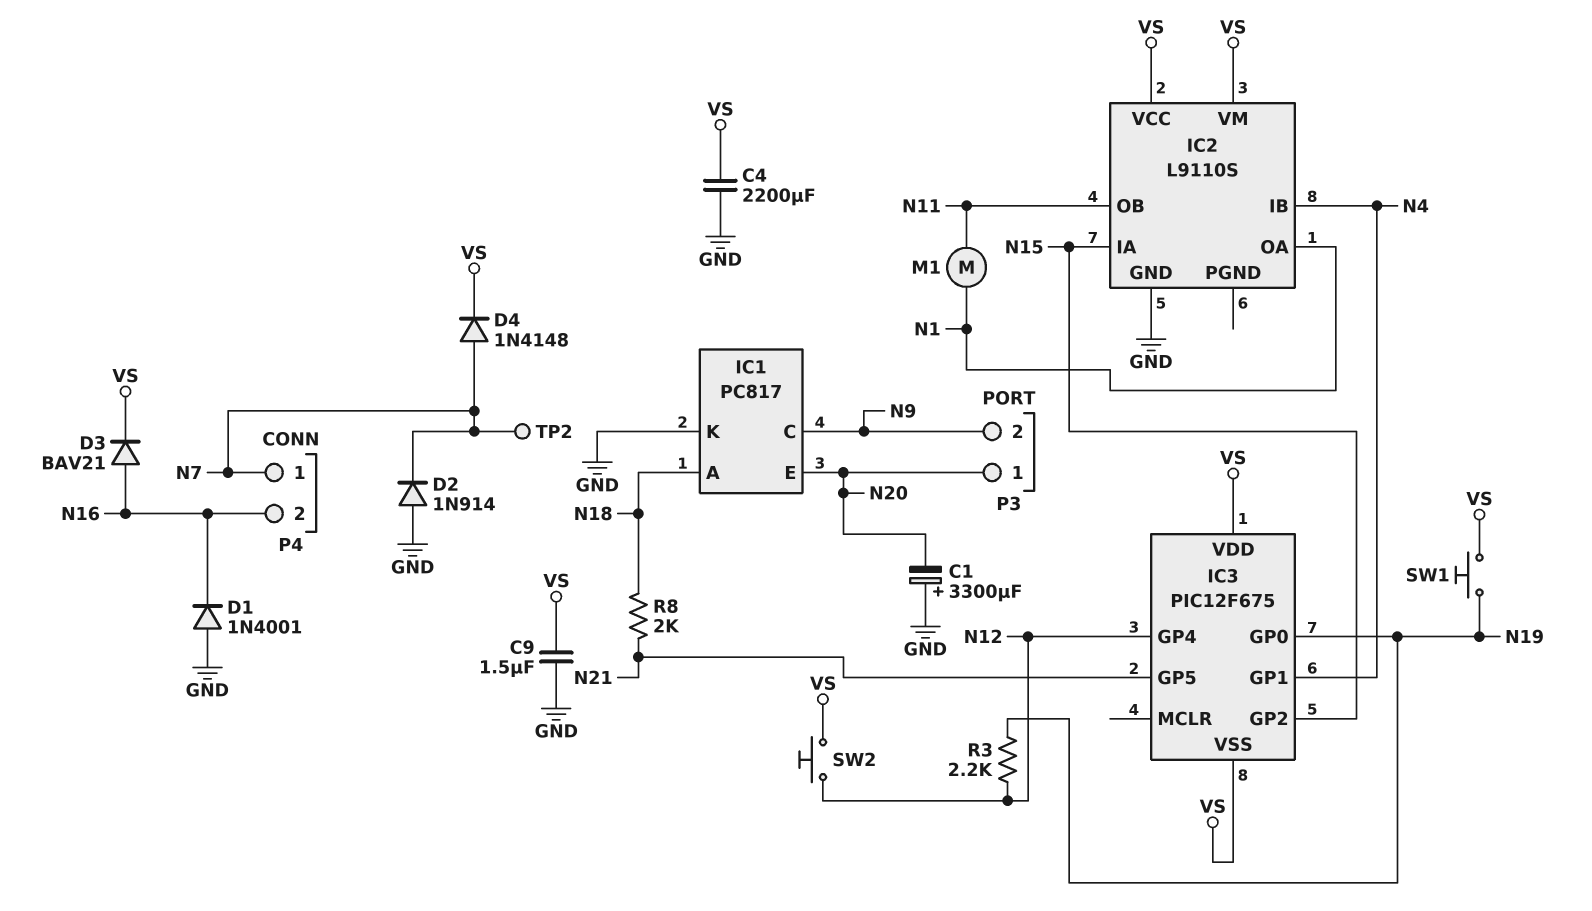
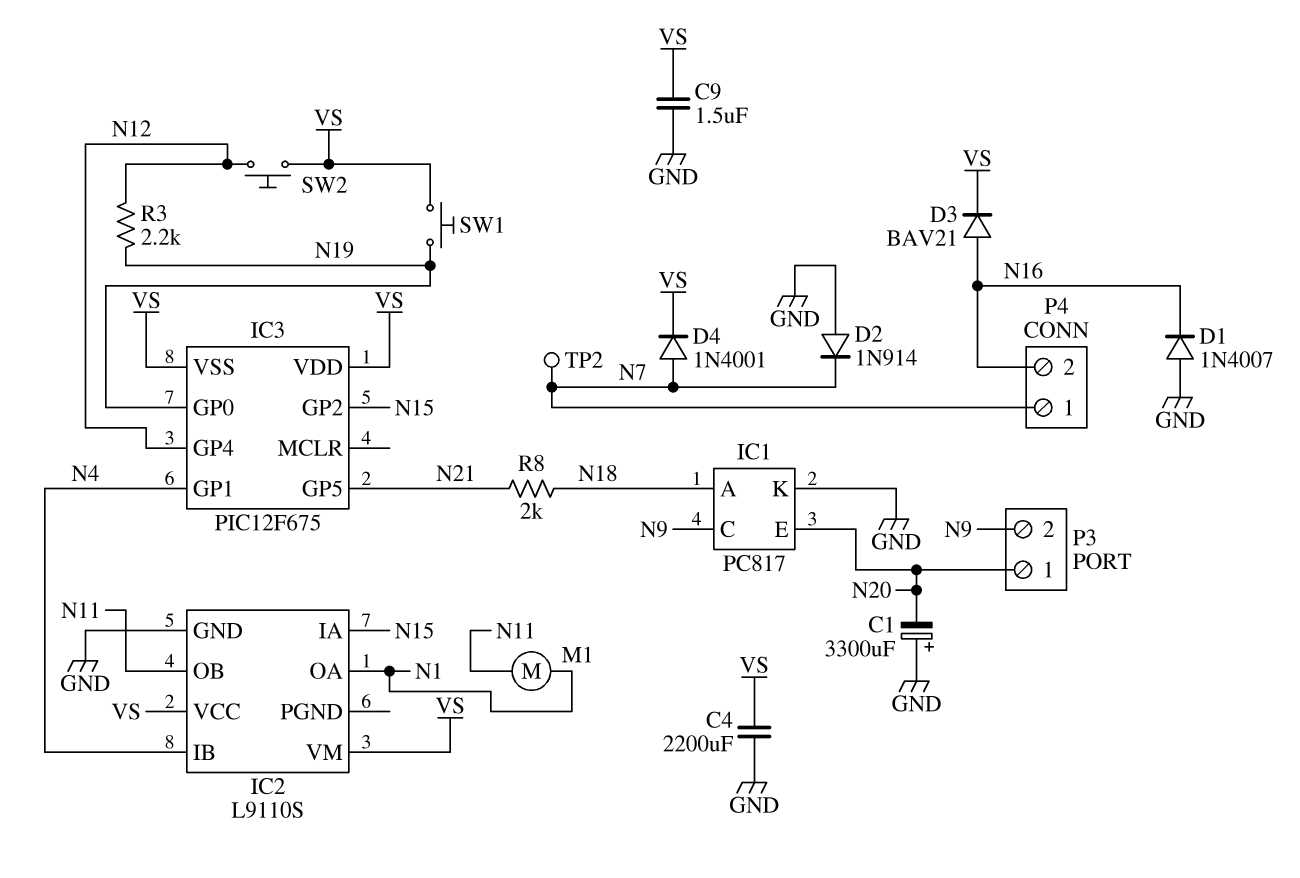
D1: diode 1N4001 (A GND, K N16) -> diode 1N4007 (A GND, K N16)
D4: diode 1N4148 (A N7, K VS) -> diode 1N4001 (A N7, K VS)

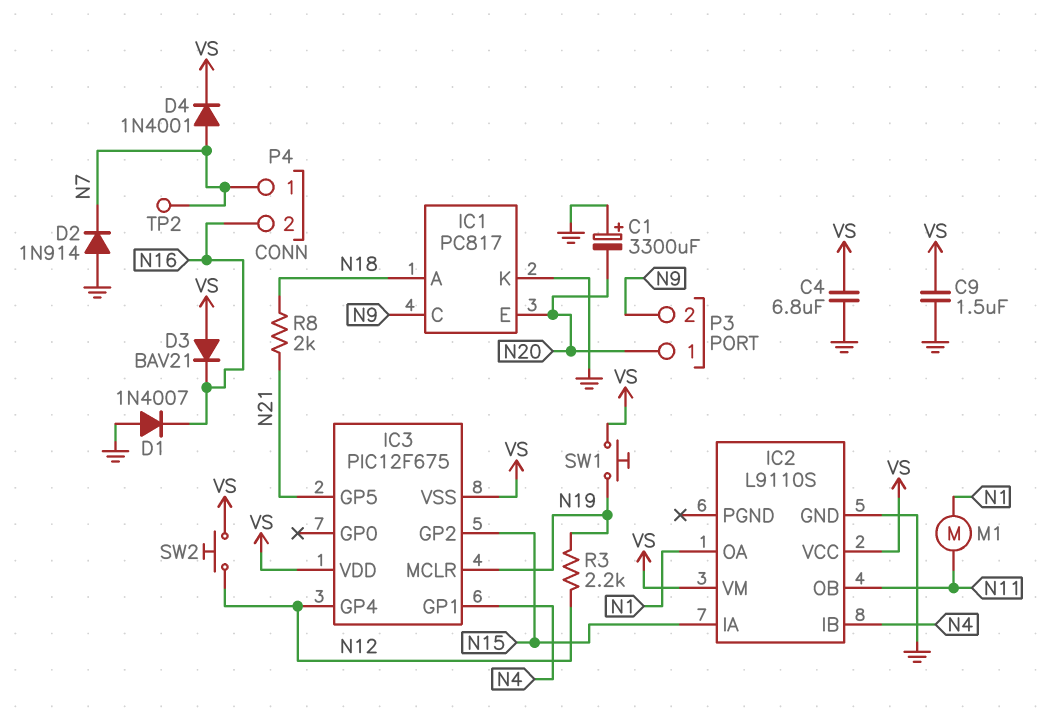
C4: 2200uF (GND, VS) -> 6.8uF (GND, VS)
D3: diode BAV21 (A N16, K VS) -> diode BAV21 (A VS, K N16)
IC3 pin GP0: N19 -> none
IC3 pin MCLR: none -> N19

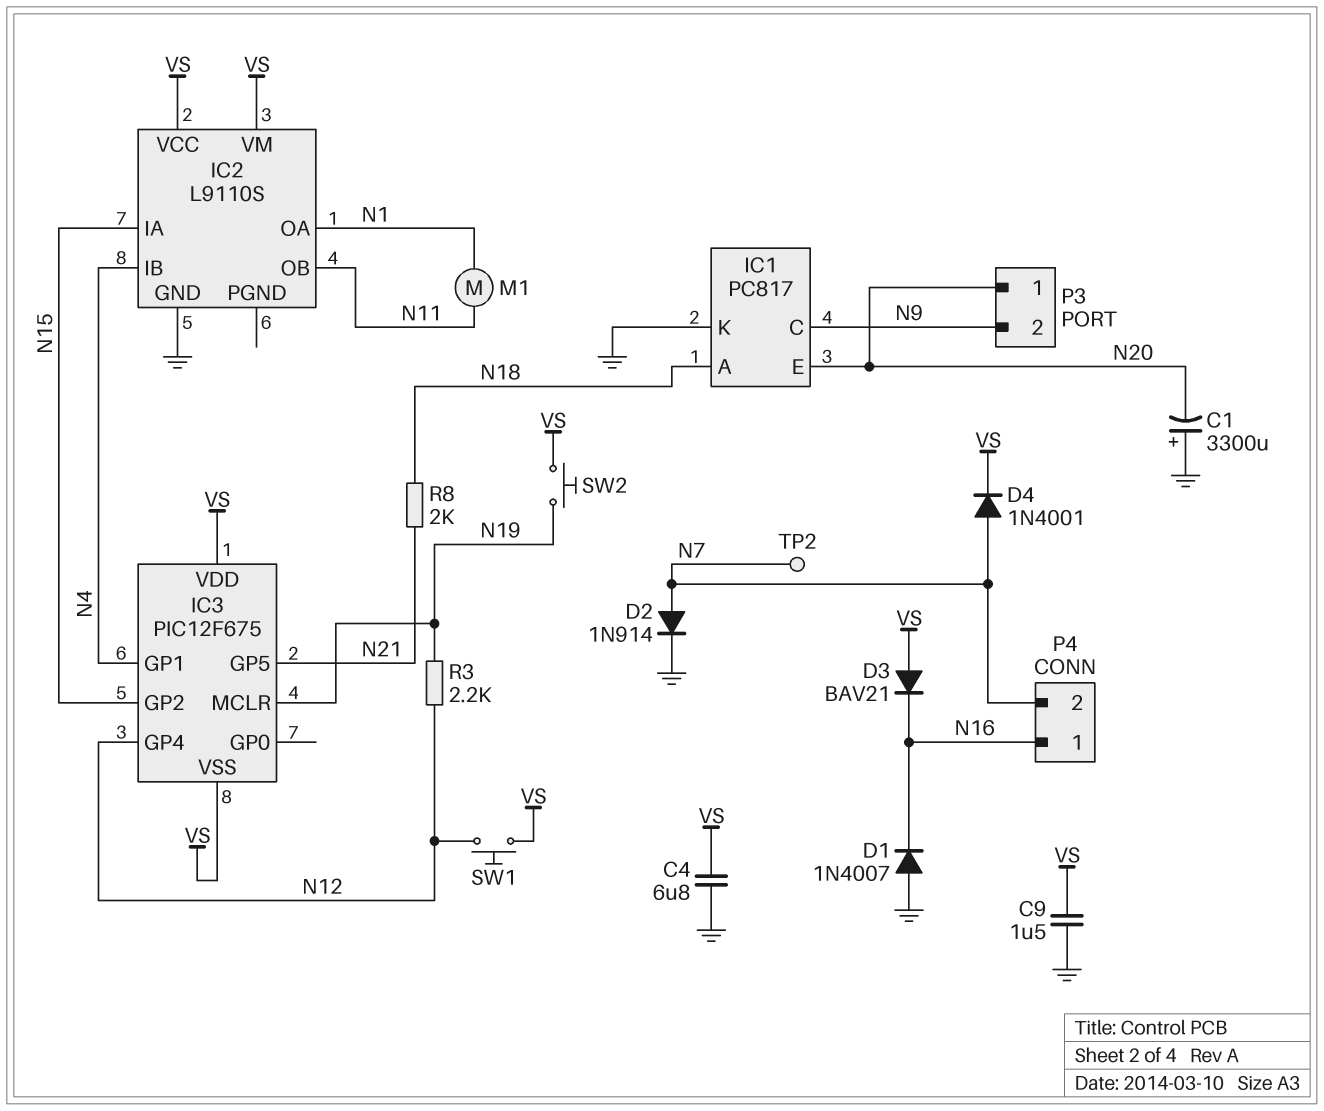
D2: diode 1N914 (A GND, K N7) -> diode 1N914 (A N7, K GND)
P4 pin 1: N7 -> N16
P4 pin 2: N16 -> N7
SW1: button (N19, VS) -> button (N12, VS)
SW2: button (N12, VS) -> button (N19, VS)

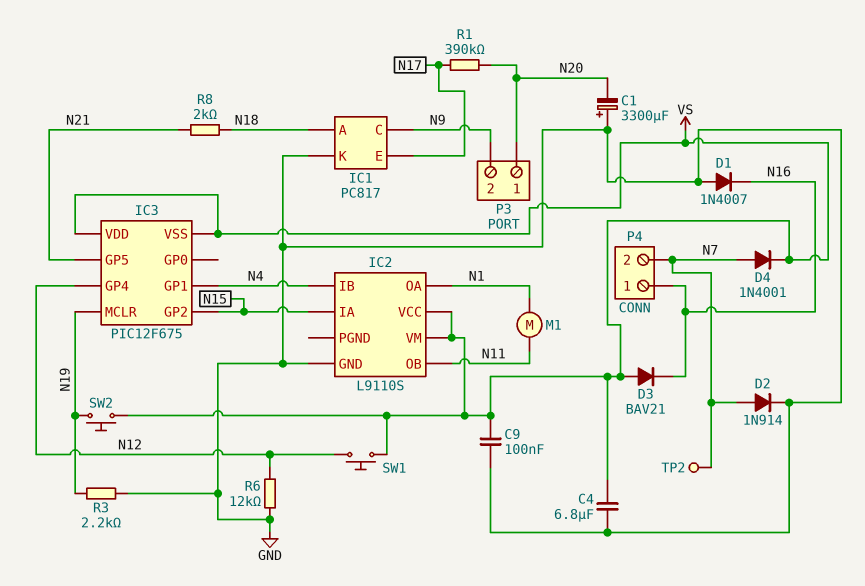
C9: 1.5uF (GND, VS) -> 100nF (GND, VS)
IC1 pin E: N20 -> N17
R1: none -> 390k (N17, N20)
R3: 2.2k (N12, N19) -> 2.2k (GND, N19)
R6: none -> 12k (GND, N12)

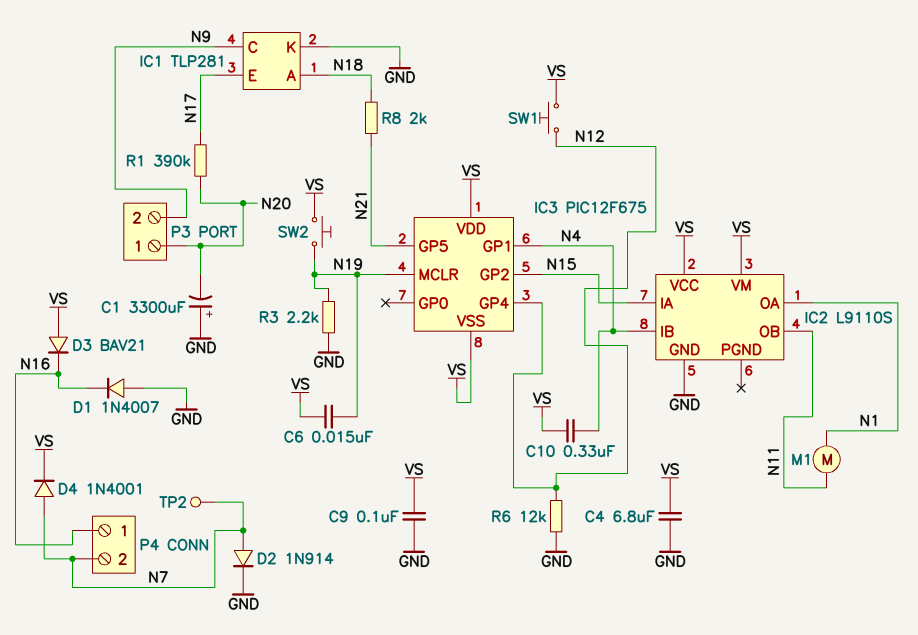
C6: none -> 15nF (N19, VS)
C10: none -> 330nF (N4, VS)
IC1: PC817 -> TLP281

